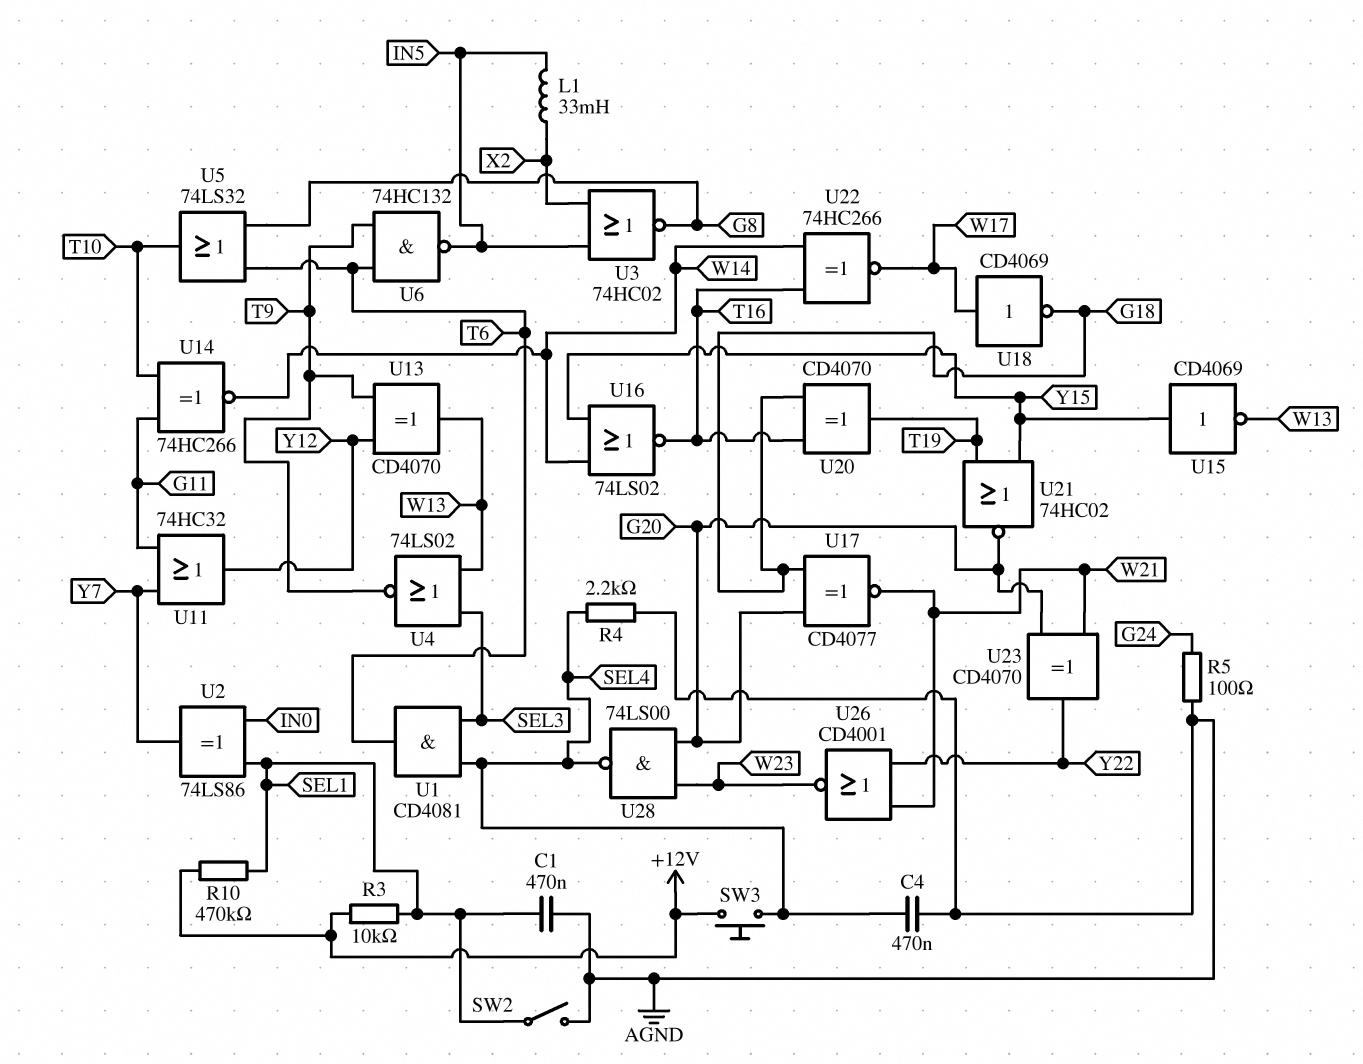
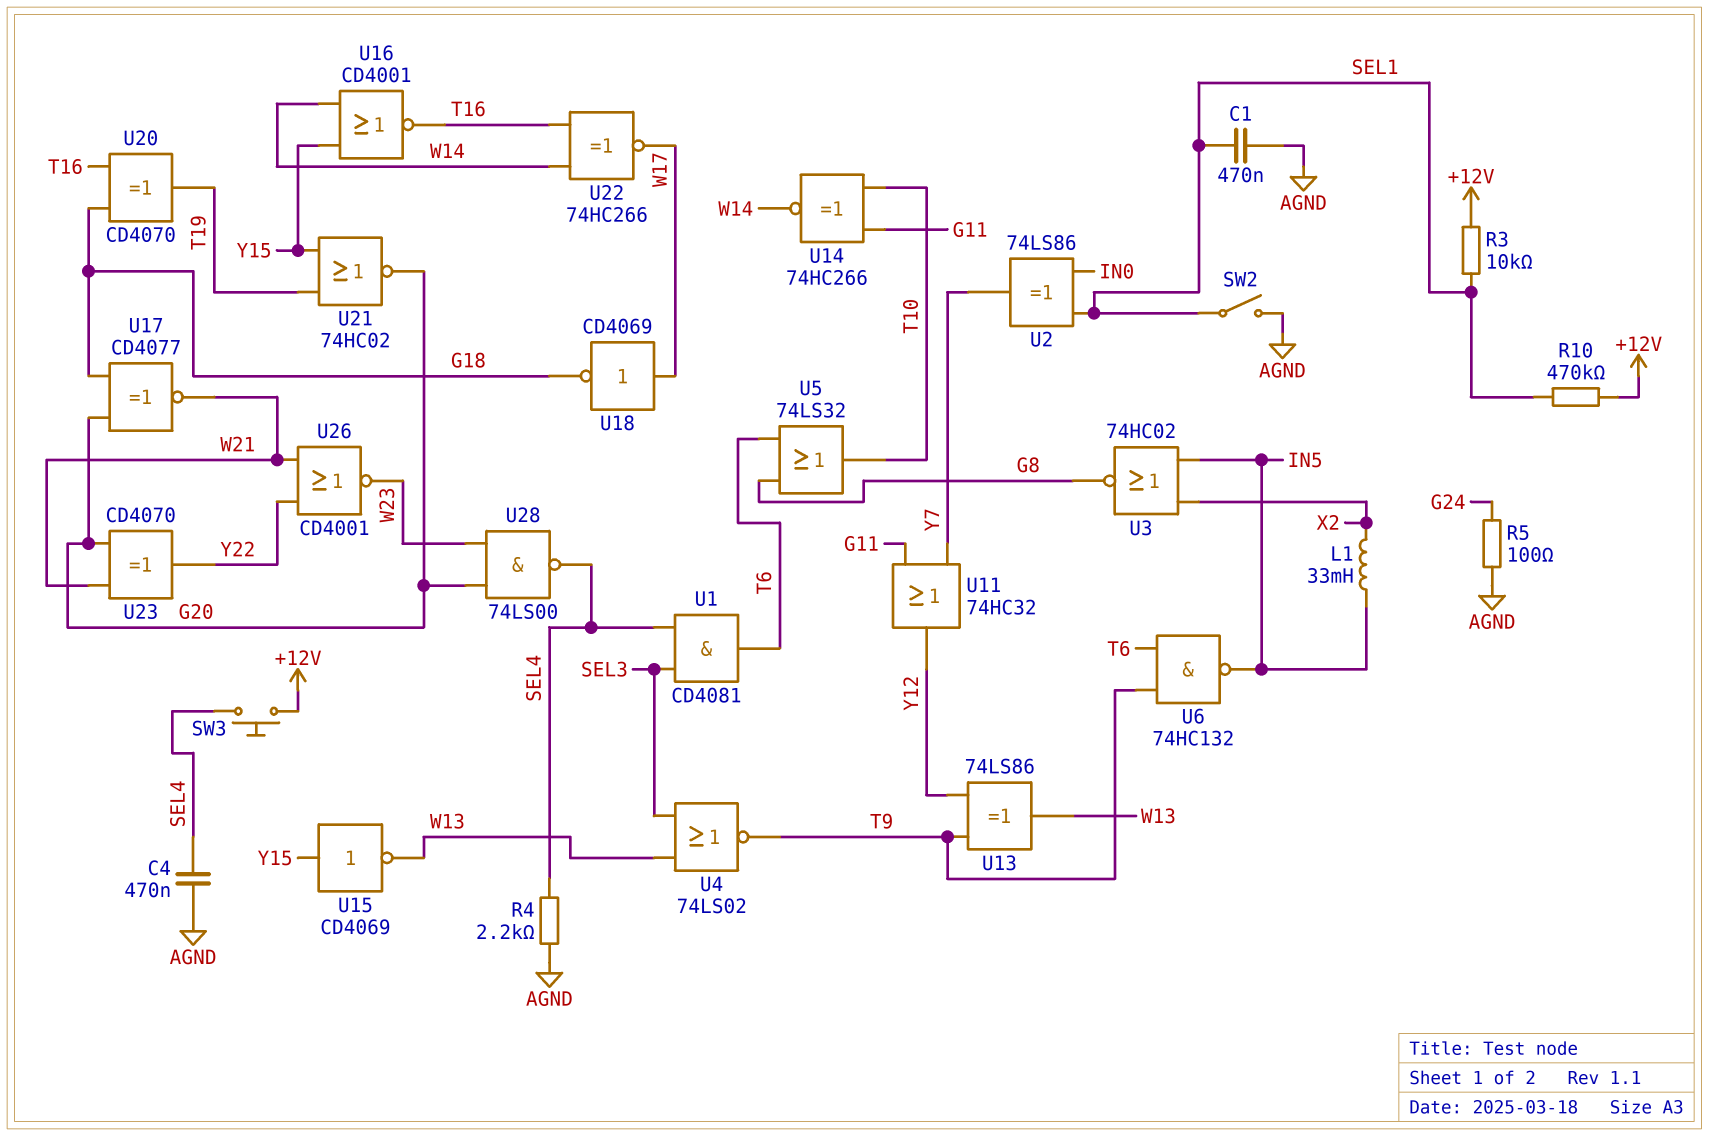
U13: XOR CD4070 (in T9, in Y12, out W13) -> XOR 74LS86 (in T9, in Y12, out W13)
U16: NOR 74LS02 (in W14, in Y15, out T16) -> NOR CD4001 (in W14, in Y15, out T16)

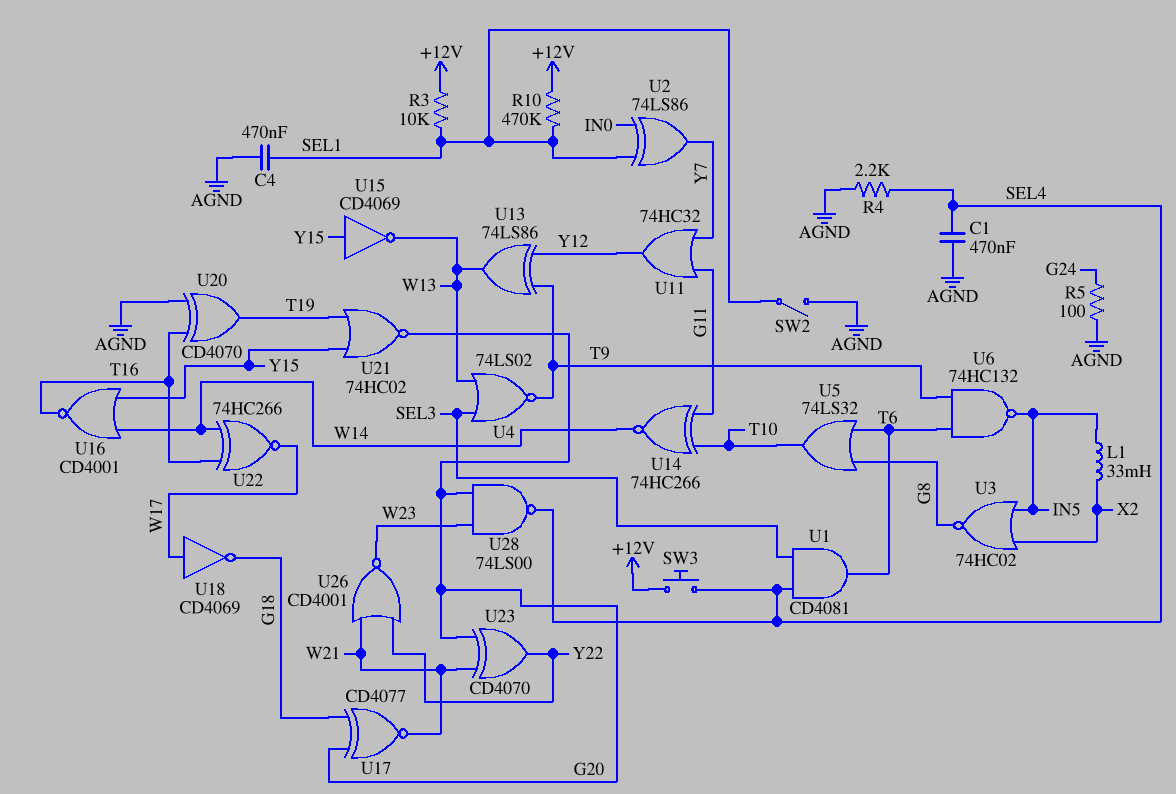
C1: 470nF (AGND, SEL1) -> 470nF (AGND, SEL4)
C4: 470nF (AGND, SEL4) -> 470nF (AGND, SEL1)
U20: XOR CD4070 (in G18, in T16, out T19) -> XOR CD4070 (in AGND, in T16, out T19)

